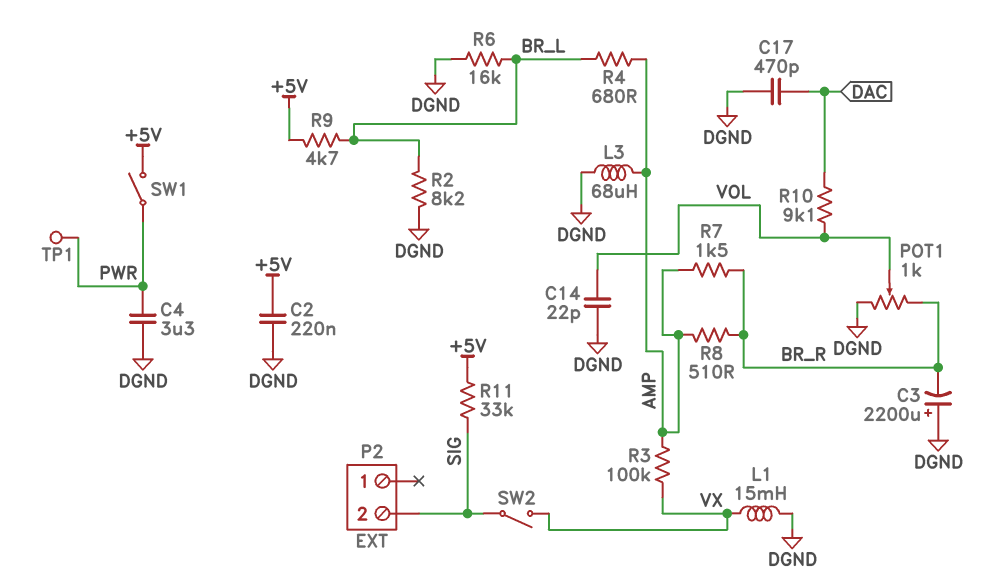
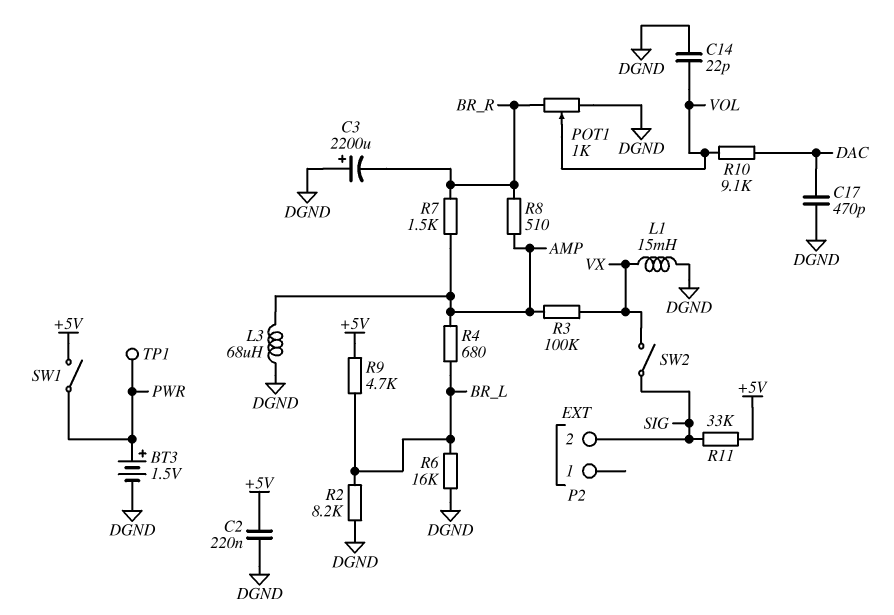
BT3: none -> 1.5V (plus PWR, minus DGND)
C4: 3.3uF (DGND, PWR) -> none

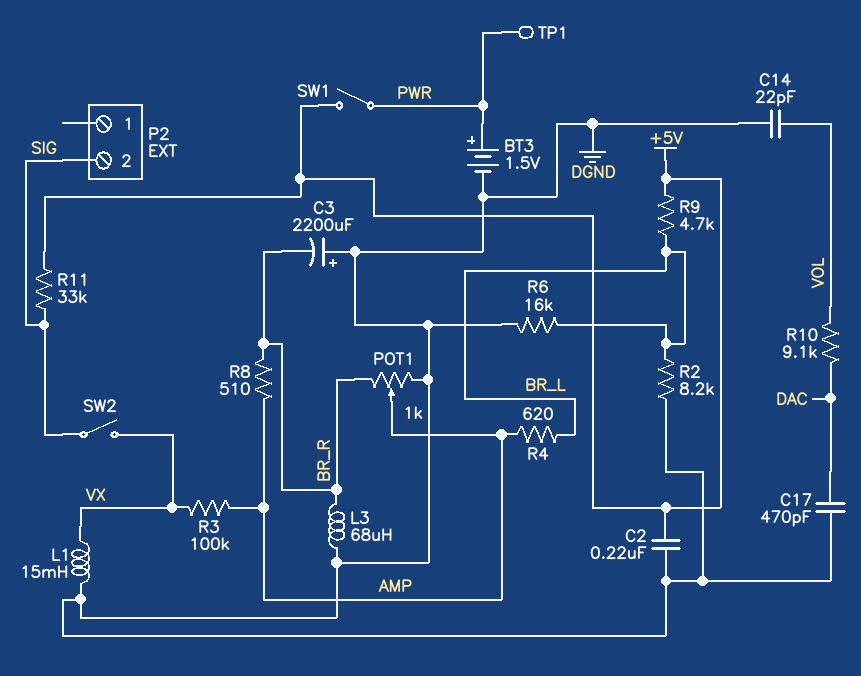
L3: 68uH (AMP, DGND) -> 68uH (BR_R, DGND)
POT1: 1k (BR_R, DGND, wiper VOL) -> 1k (BR_R, DGND, wiper AMP)
R4: 680 (AMP, BR_L) -> 620 (AMP, BR_L)
R7: 1.5k (AMP, BR_R) -> none

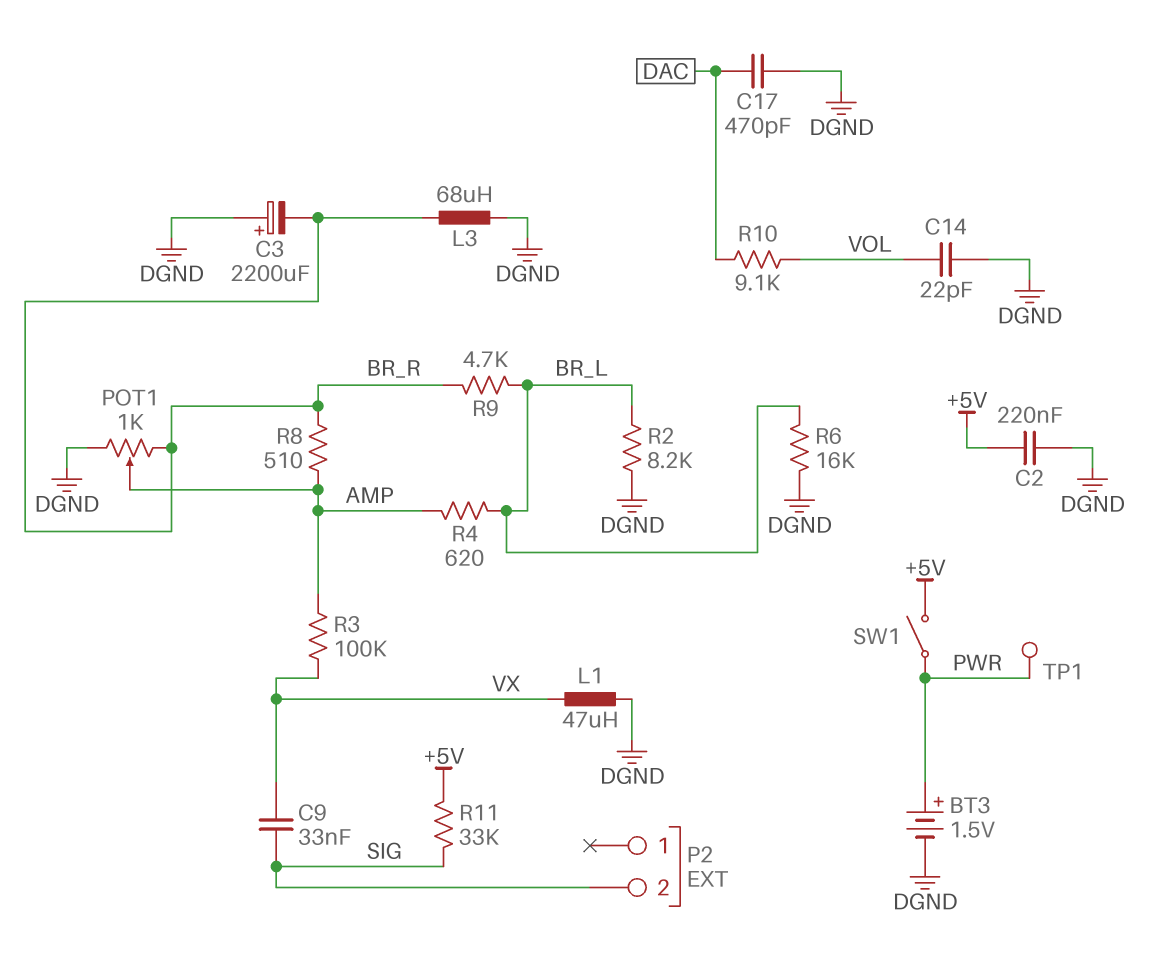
C9: none -> 33nF (SIG, VX)
L1: 15mH (DGND, VX) -> 47uH (DGND, VX)
R9: 4.7k (+5V, BR_L) -> 4.7k (BR_L, BR_R)
SW2: switch (SIG, VX) -> none

